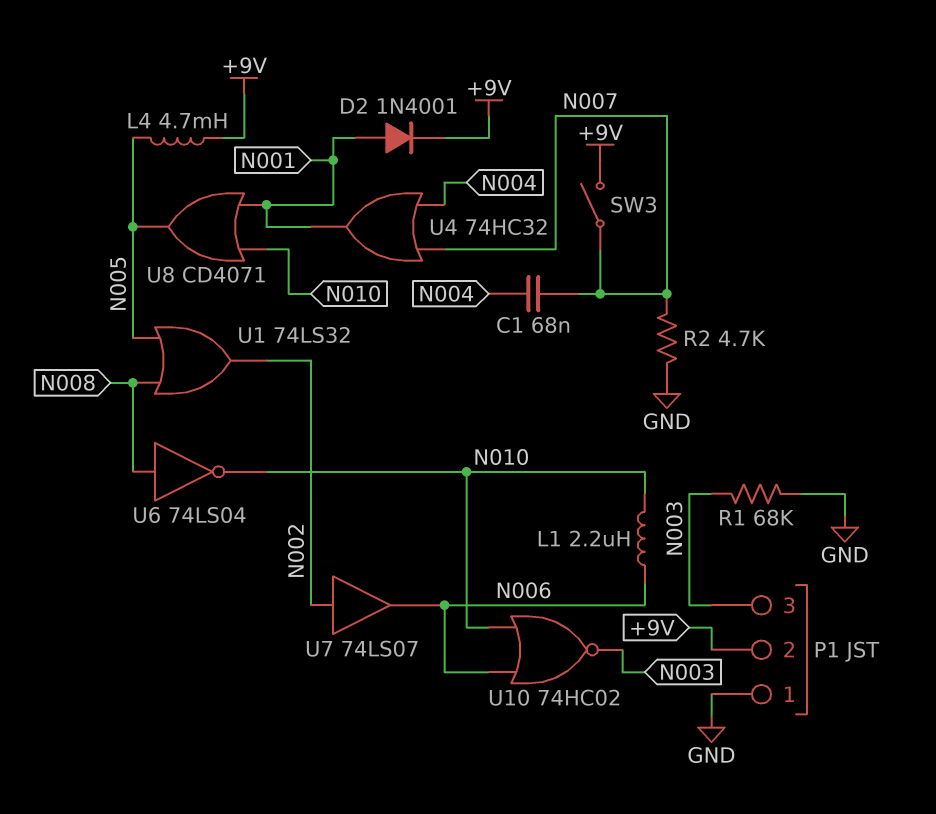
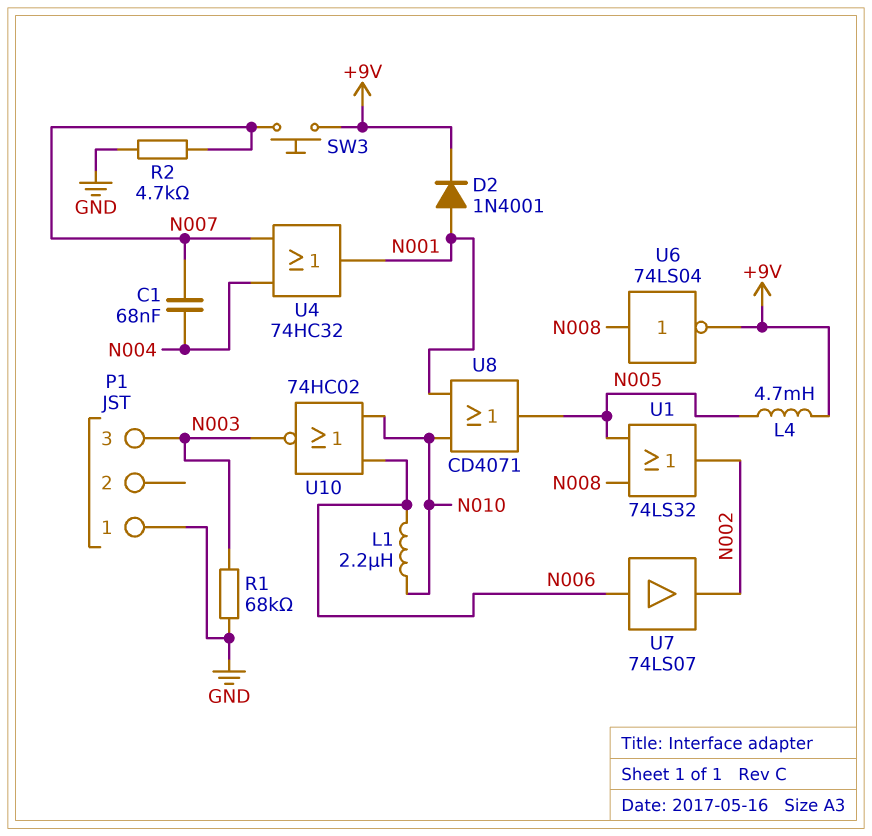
P1 pin 2: +9V -> none
SW3: switch (+9V, N007) -> button (+9V, N007)
U6: NOT 74LS04 (in N008, out N010) -> NOT 74LS04 (in N008, out +9V)
U7: buffer 74LS07 (in N002, out N006) -> buffer 74LS07 (in N006, out N002)

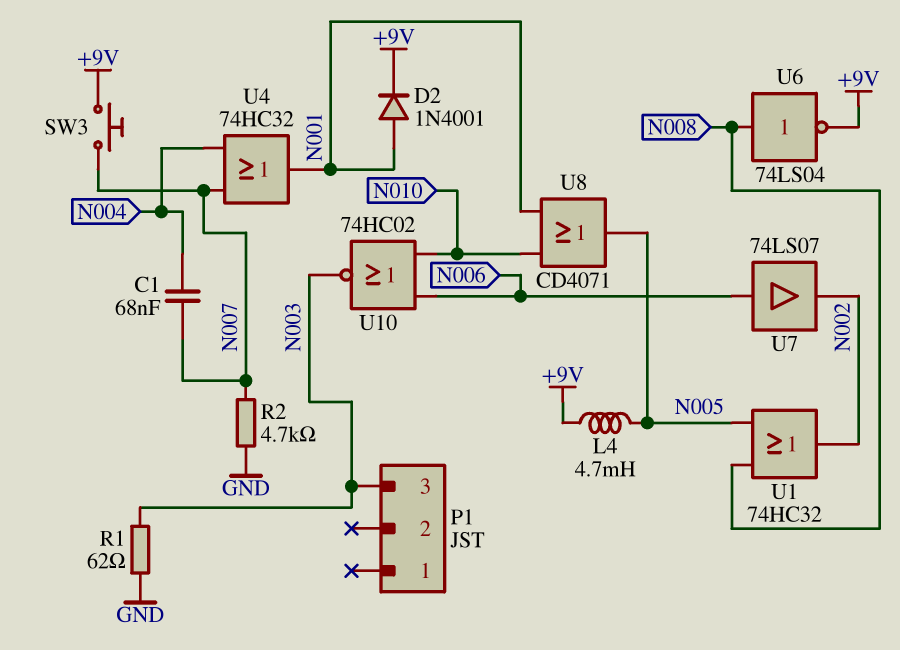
L1: 2.2uH (N006, N010) -> none
P1 pin 1: GND -> none
R1: 68k (GND, N003) -> 62 (GND, N003)
U1: OR 74LS32 (in N005, in N008, out N002) -> OR 74HC32 (in N005, in N008, out N002)

